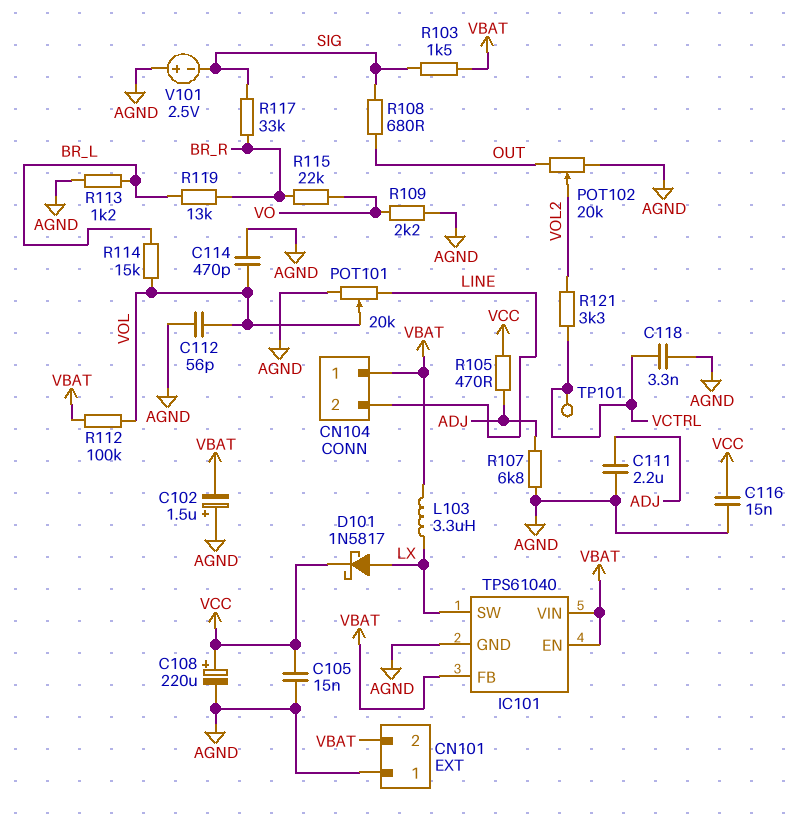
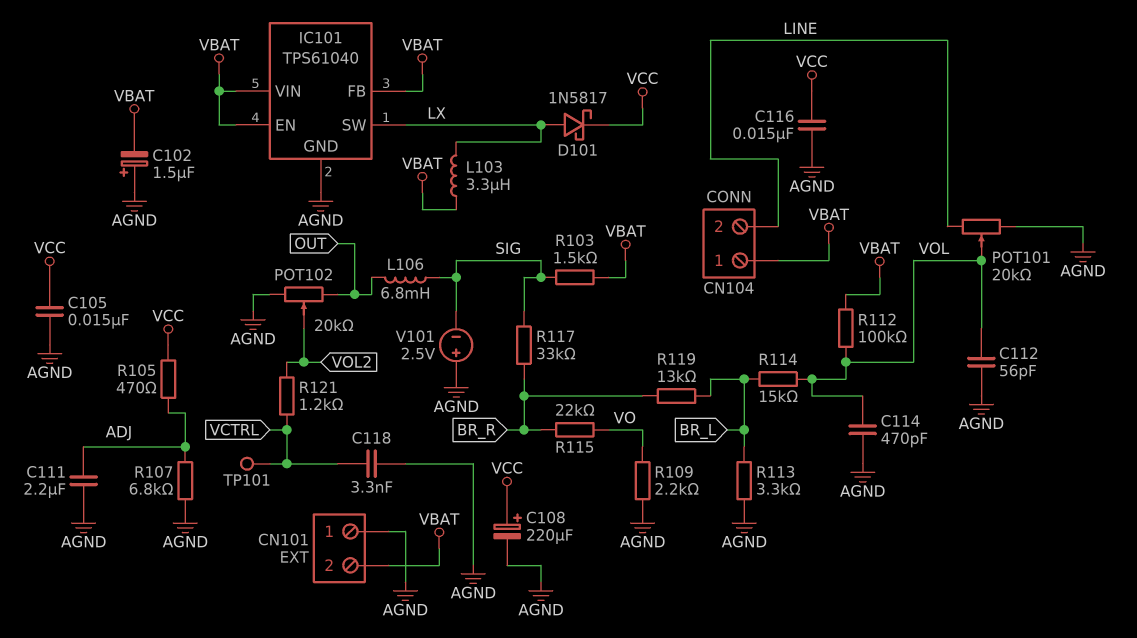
L106: none -> 6.8mH (OUT, SIG)
R108: 680 (OUT, SIG) -> none
R113: 1.2k (AGND, BR_L) -> 3.3k (AGND, BR_L)
R121: 3.3k (VCTRL, VOL2) -> 1.2k (VCTRL, VOL2)

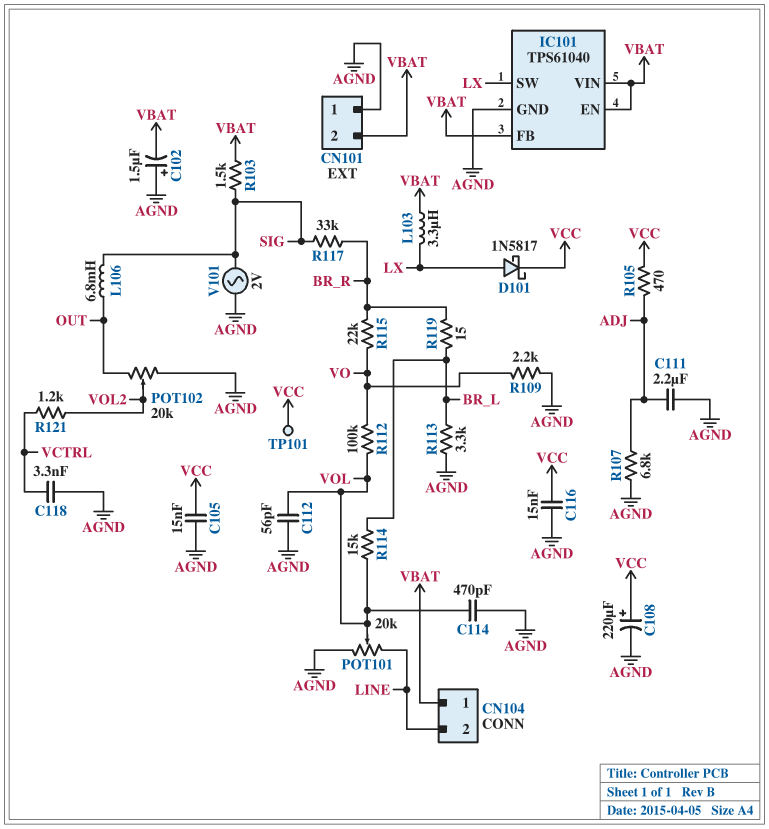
R112: 100k (VBAT, VOL) -> 100k (VO, VOL)
R119: 13k (BR_L, BR_R) -> 15 (BR_L, BR_R)
TP101: test point (VCTRL) -> test point (VCC)
V101: 2.5V (plus AGND, minus SIG) -> AC 2V (AGND, SIG)

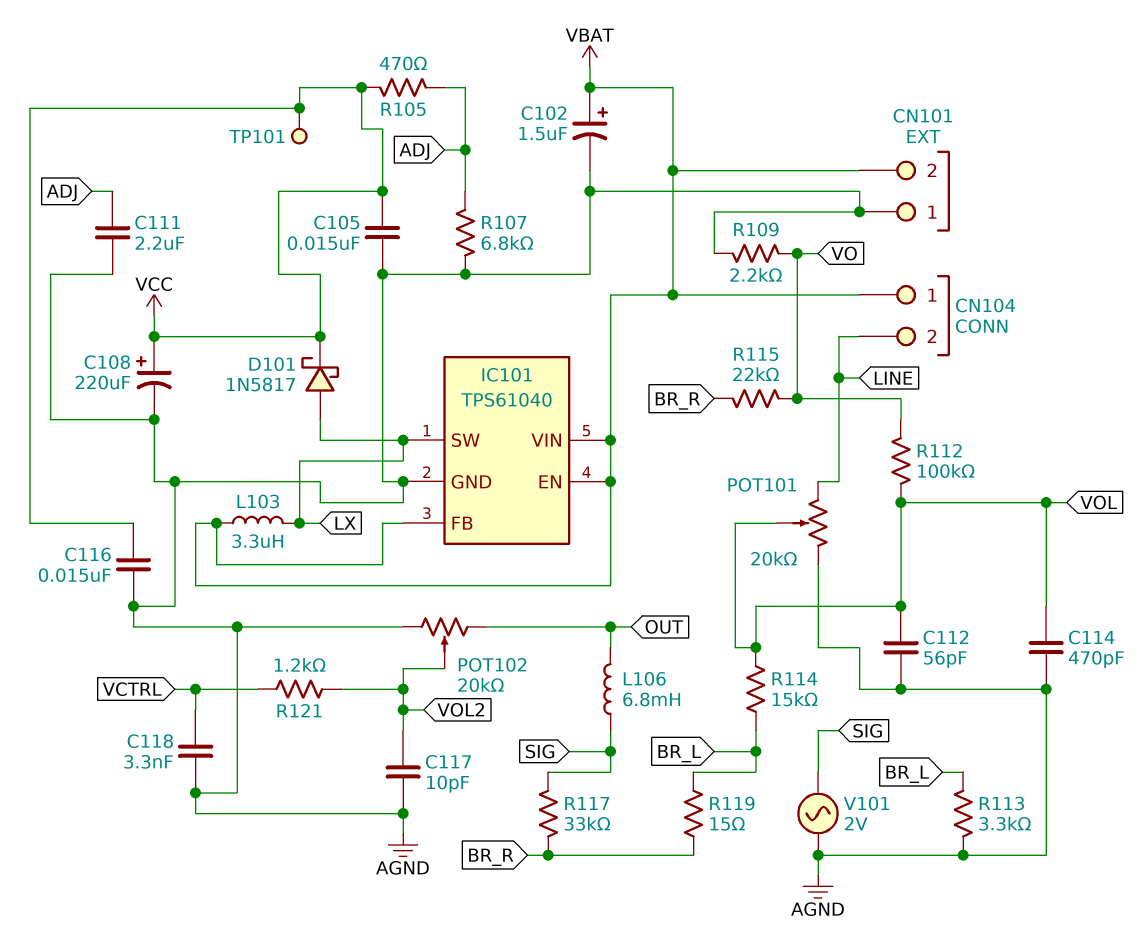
C102: 1.5uF (plus AGND, minus VBAT) -> 1.5uF (plus VBAT, minus AGND)
C117: none -> 10pF (AGND, VOL2)
R103: 1.5k (SIG, VBAT) -> none

